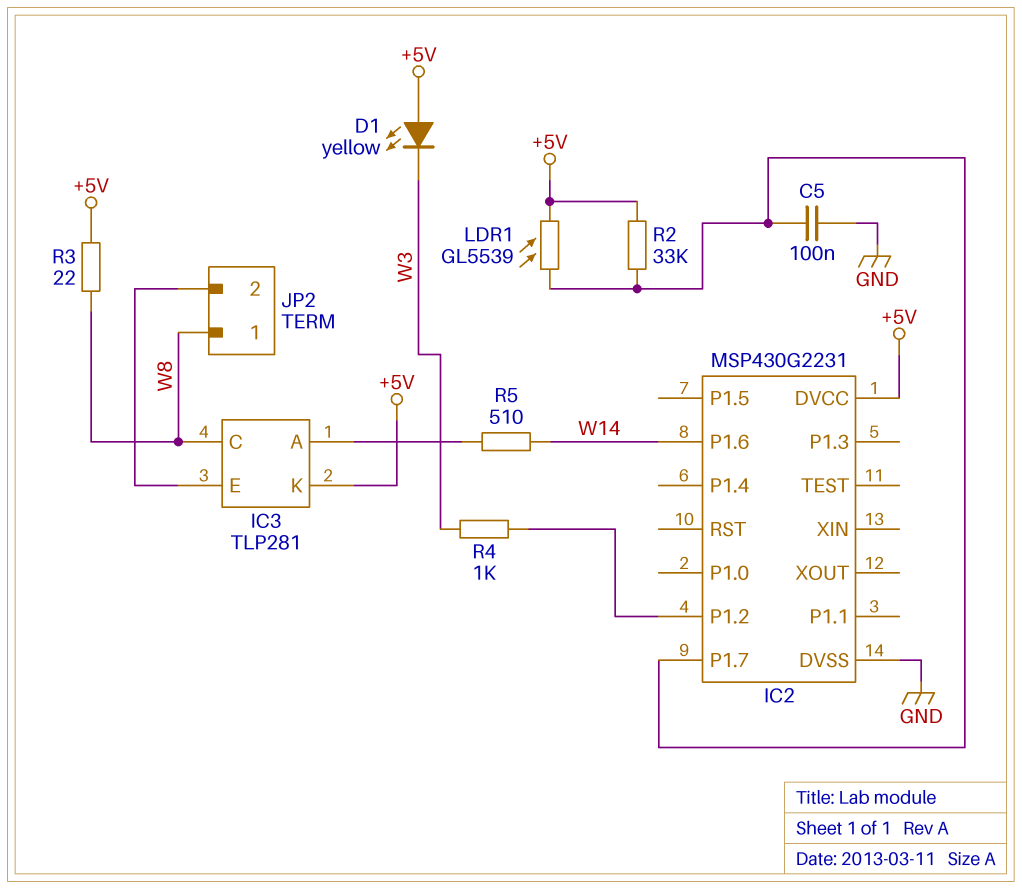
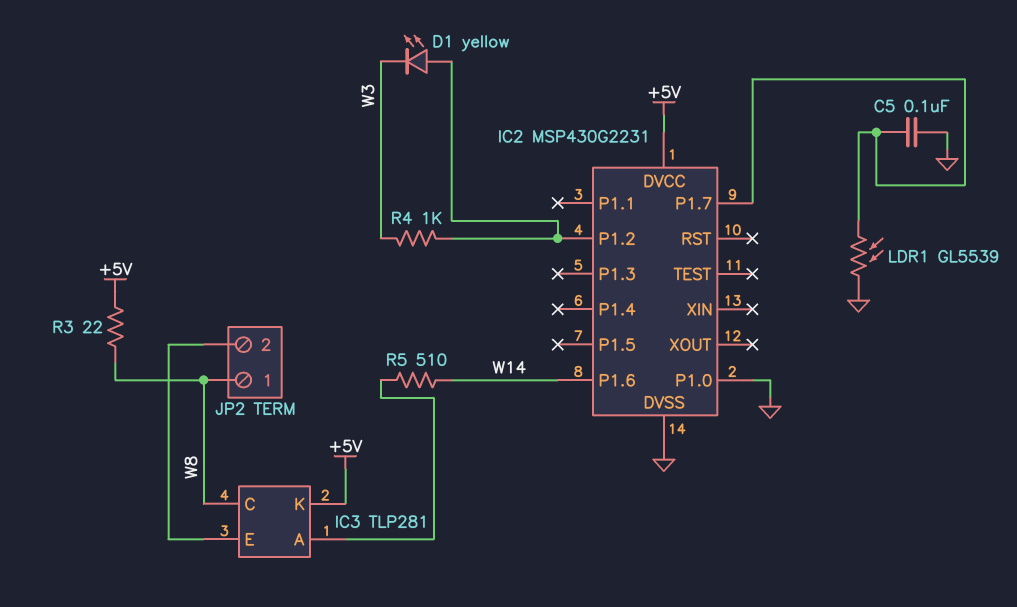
D1: LED yellow (A +5V, K W3) -> LED yellow (A IC2/P1.2, K W3)
IC2 pin P1.0: none -> GND
LDR1: GL5539 (+5V, IC2/P1.7) -> GL5539 (GND, IC2/P1.7)
R2: 33k (+5V, IC2/P1.7) -> none

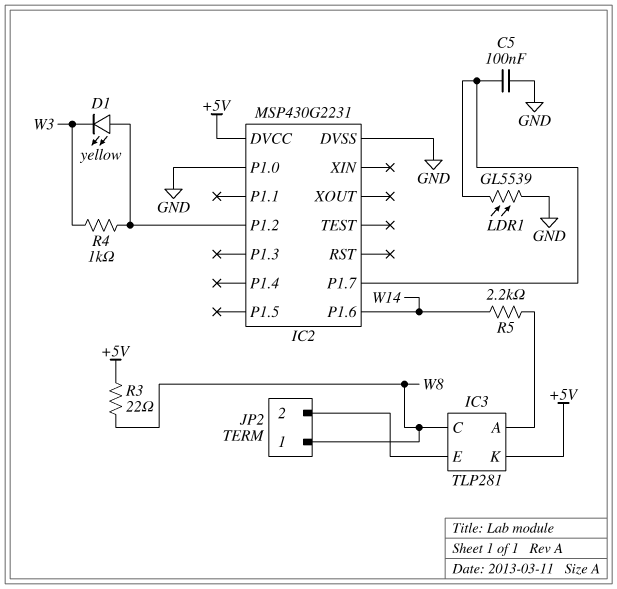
R5: 510 (IC3/A, W14) -> 2.2k (IC3/A, W14)

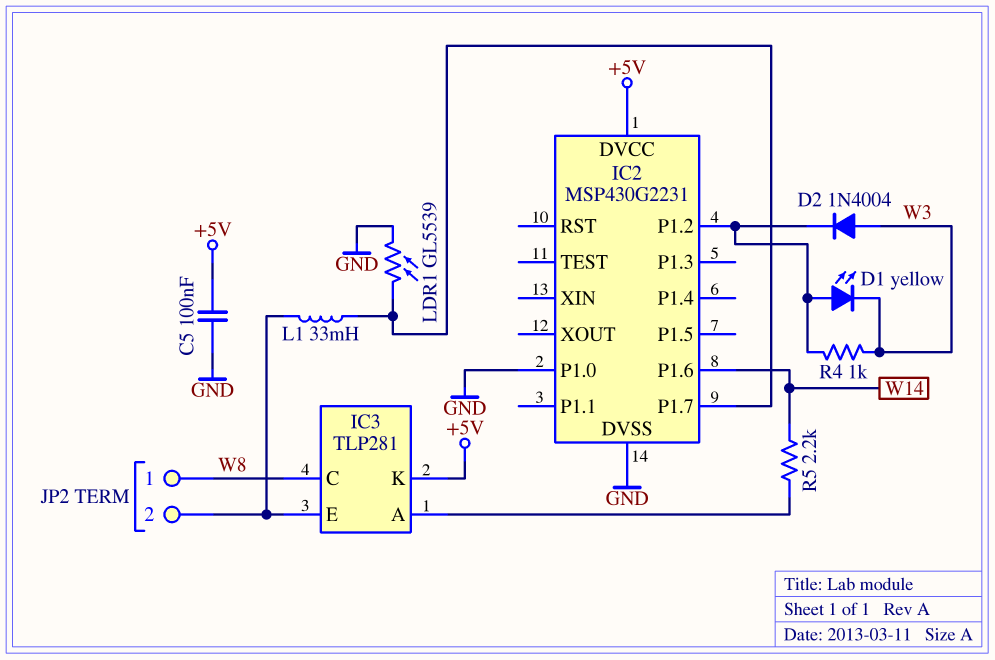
C5: 100nF (GND, IC2/P1.7) -> 100nF (+5V, GND)
D2: none -> diode 1N4004 (A W3, K IC2/P1.2)
L1: none -> 33mH (IC2/P1.7, IC3/E)
R3: 22 (+5V, W8) -> none

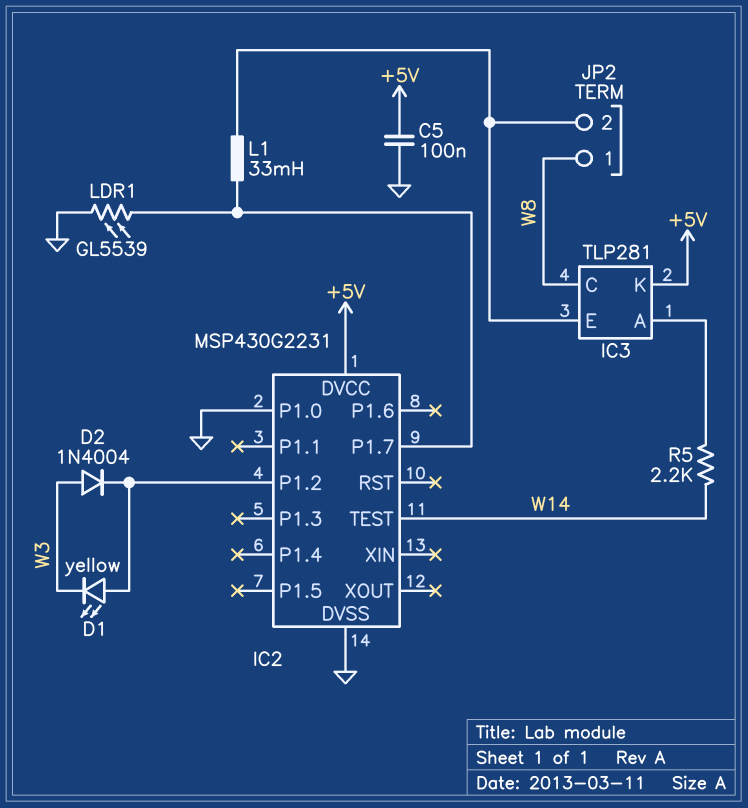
IC2 pin P1.6: W14 -> none
IC2 pin TEST: none -> W14
R4: 1k (IC2/P1.2, W3) -> none

